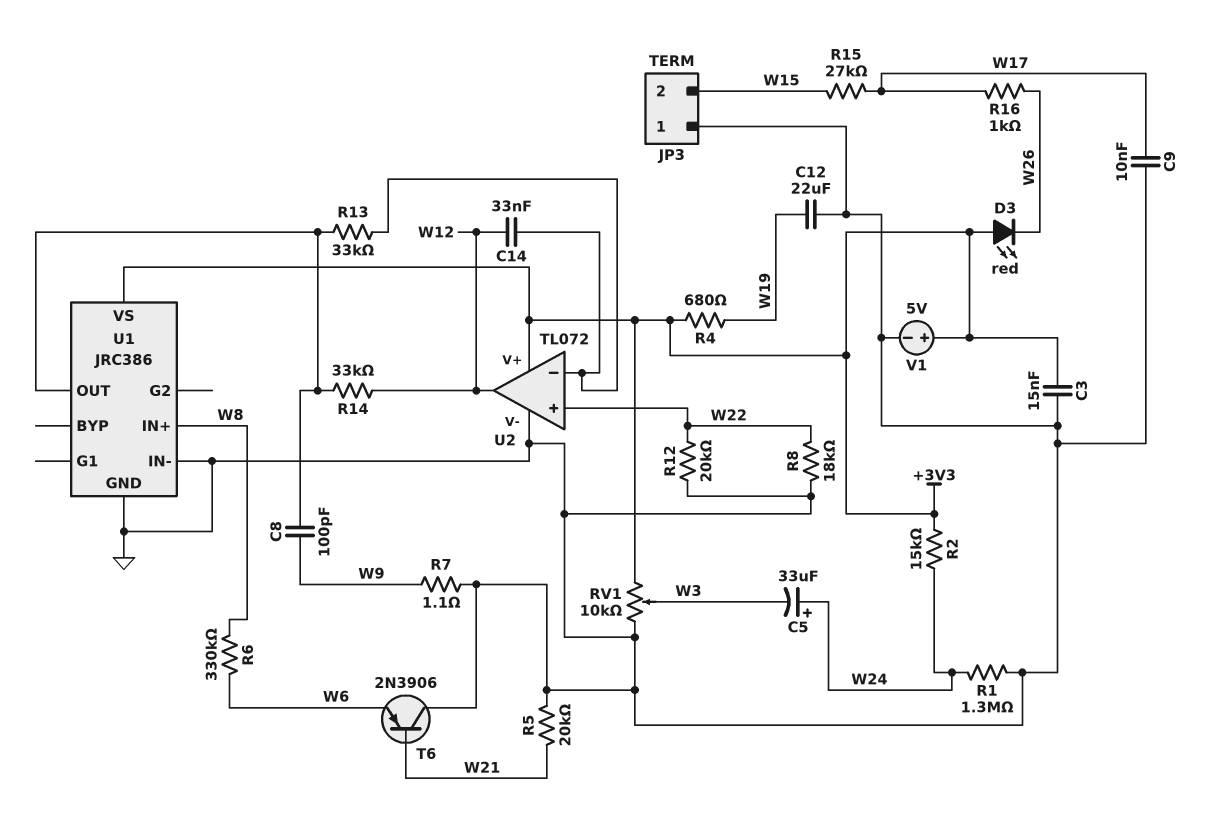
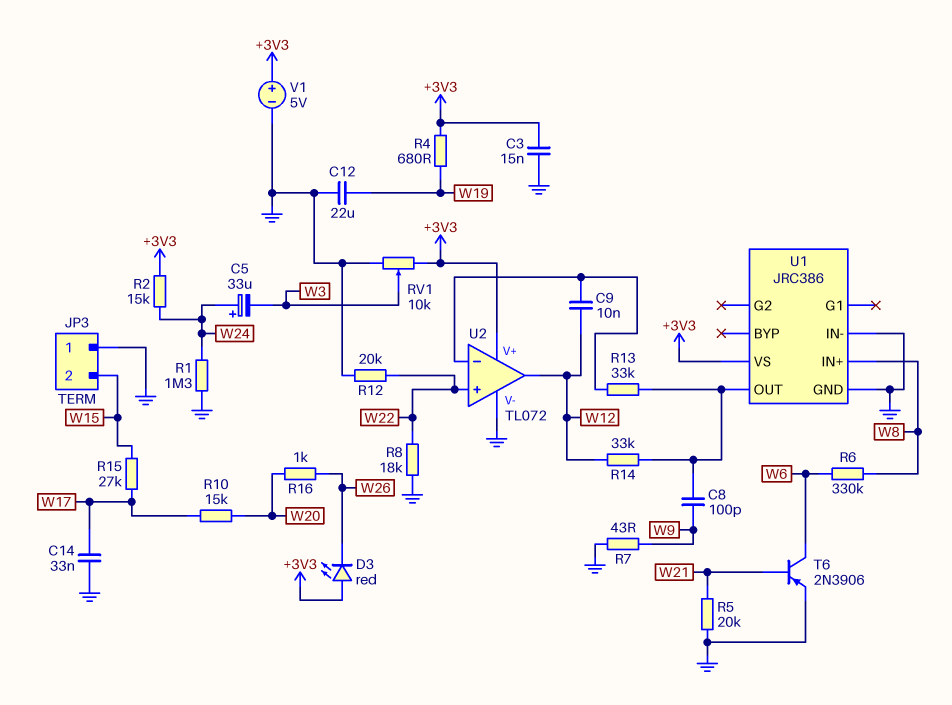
C9: 10nF (GND, W17) -> 10nF (U2/in-, W12)
C14: 33nF (U2/in-, W12) -> 33nF (GND, W17)
R7: 1.1 (GND, W9) -> 43 (GND, W9)
R10: none -> 15k (W17, W20)
R16: 1k (W17, W26) -> 1k (W20, W26)
T6: PNP 2N3906 (B W21, C GND, E W6) -> PNP 2N3906 (B W21, C W6, E GND)

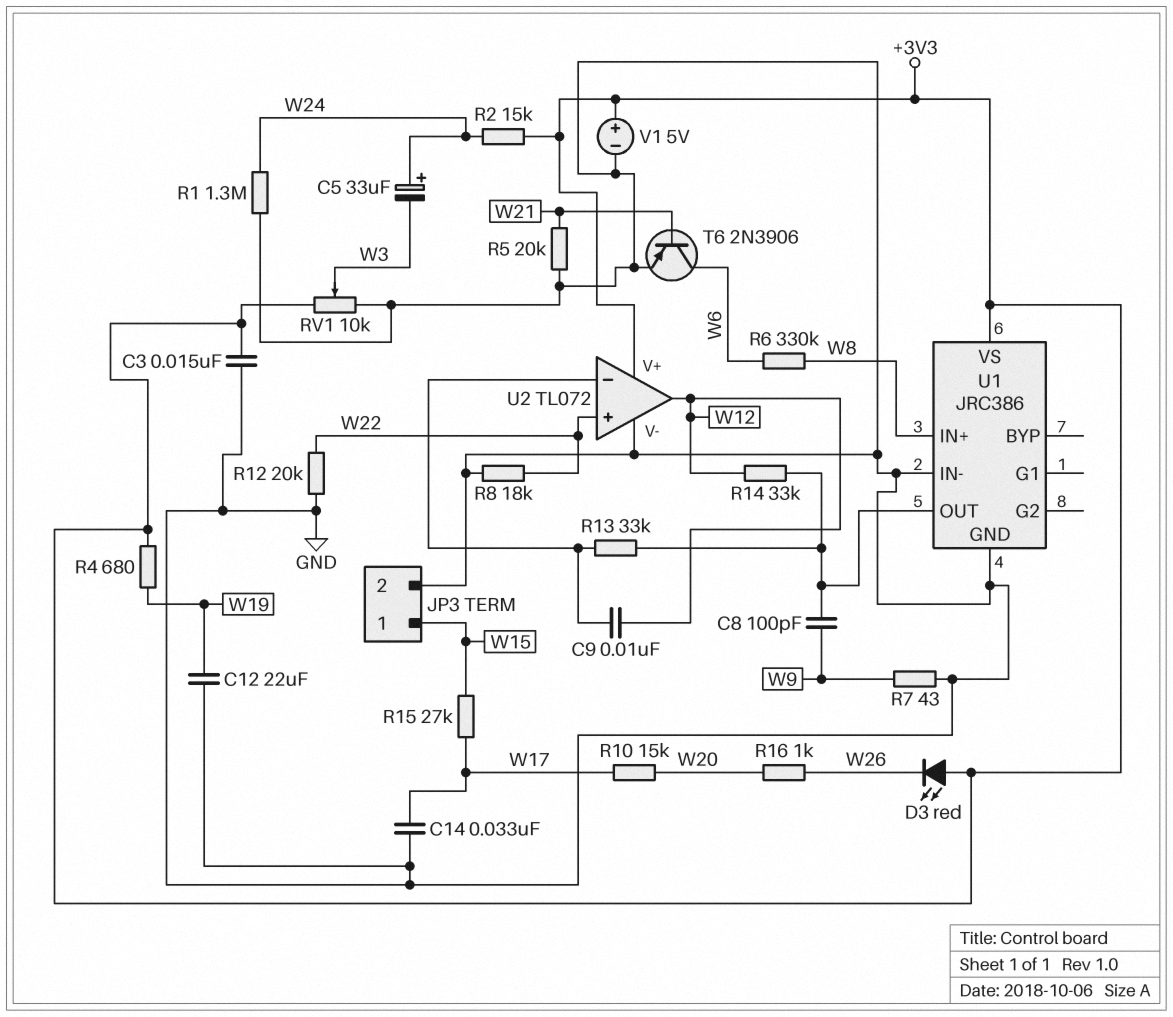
JP3 pin 1: GND -> W15
JP3 pin 2: W15 -> GND

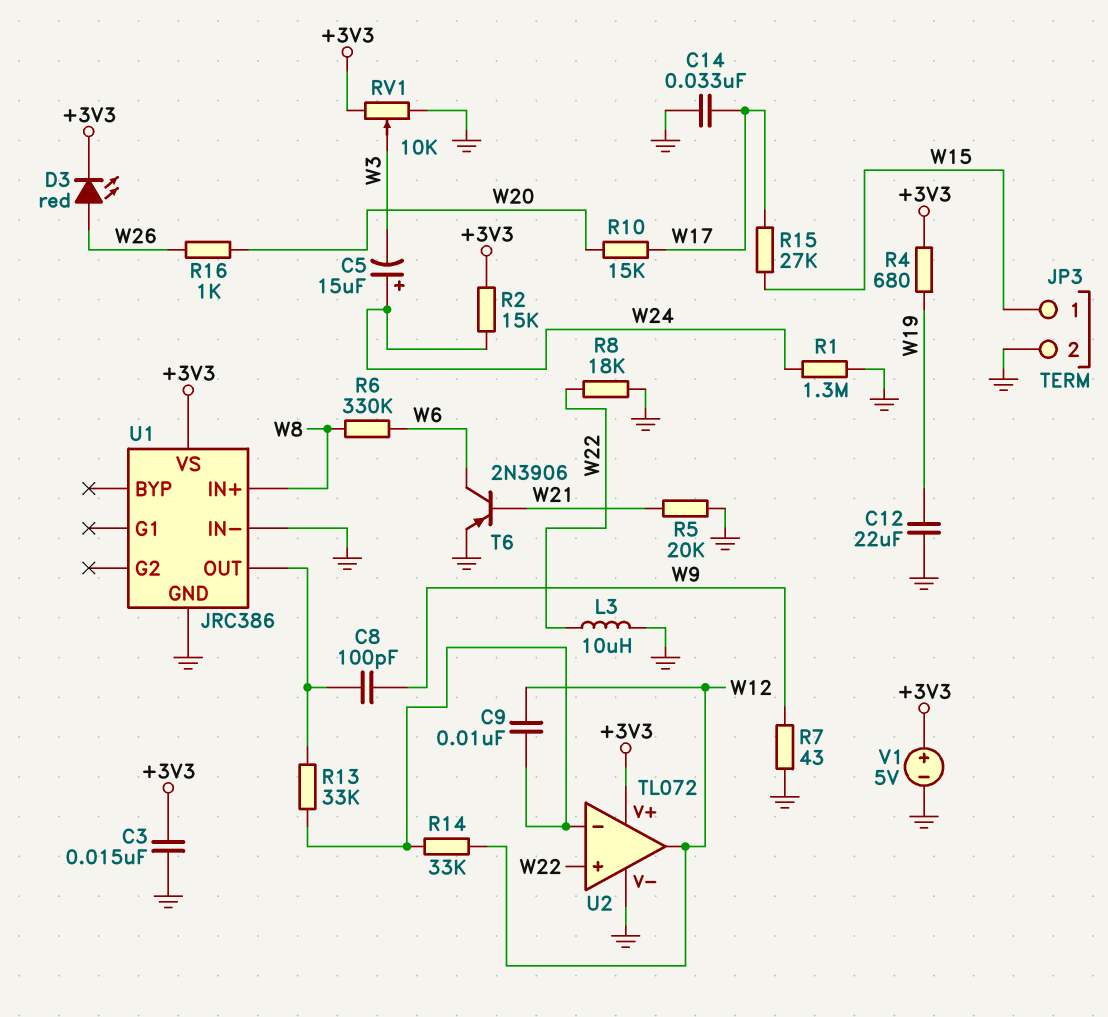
C5: 33uF (plus W24, minus W3) -> 15uF (plus W24, minus W3)
D3: LED red (A +3V3, K W26) -> LED red (A W26, K +3V3)
L3: none -> 10uH (GND, W22)
R12: 20k (GND, W22) -> none
R14: 33k (U1/OUT, W12) -> 33k (U2/in-, W12)

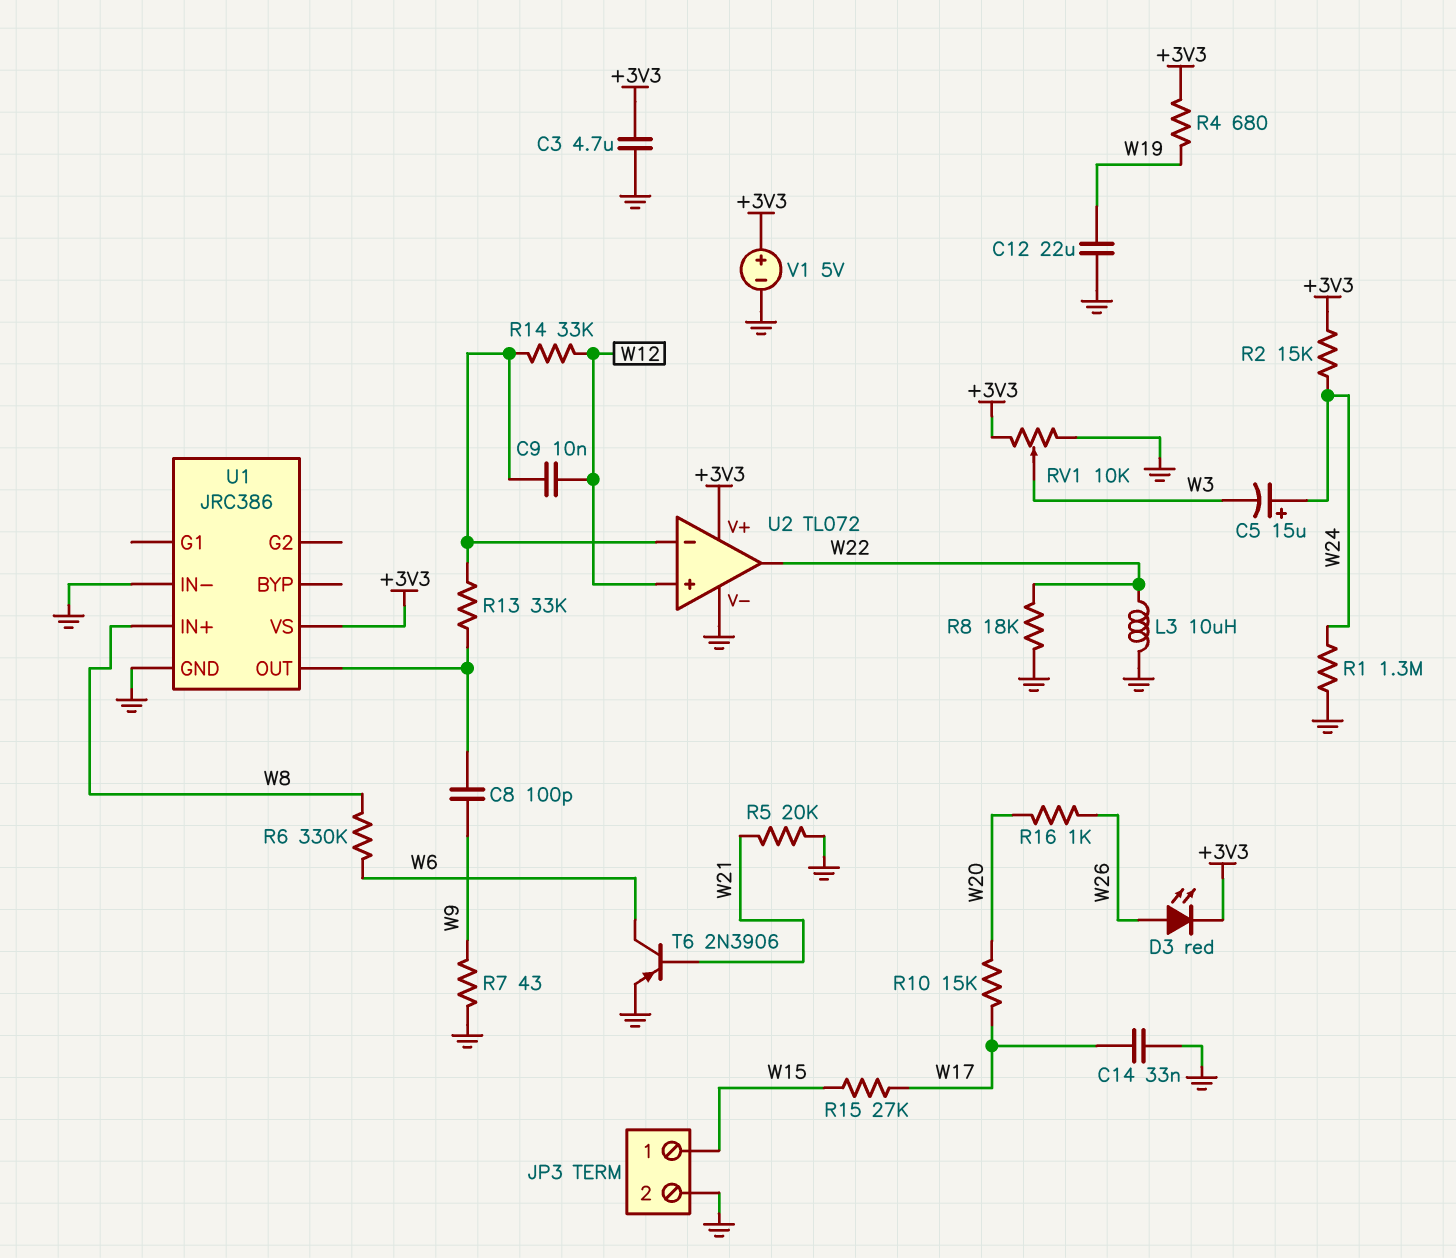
C3: 15nF (+3V3, GND) -> 4.7uF (+3V3, GND)
U2 pin in+: W22 -> W12
U2 pin out: W12 -> W22

